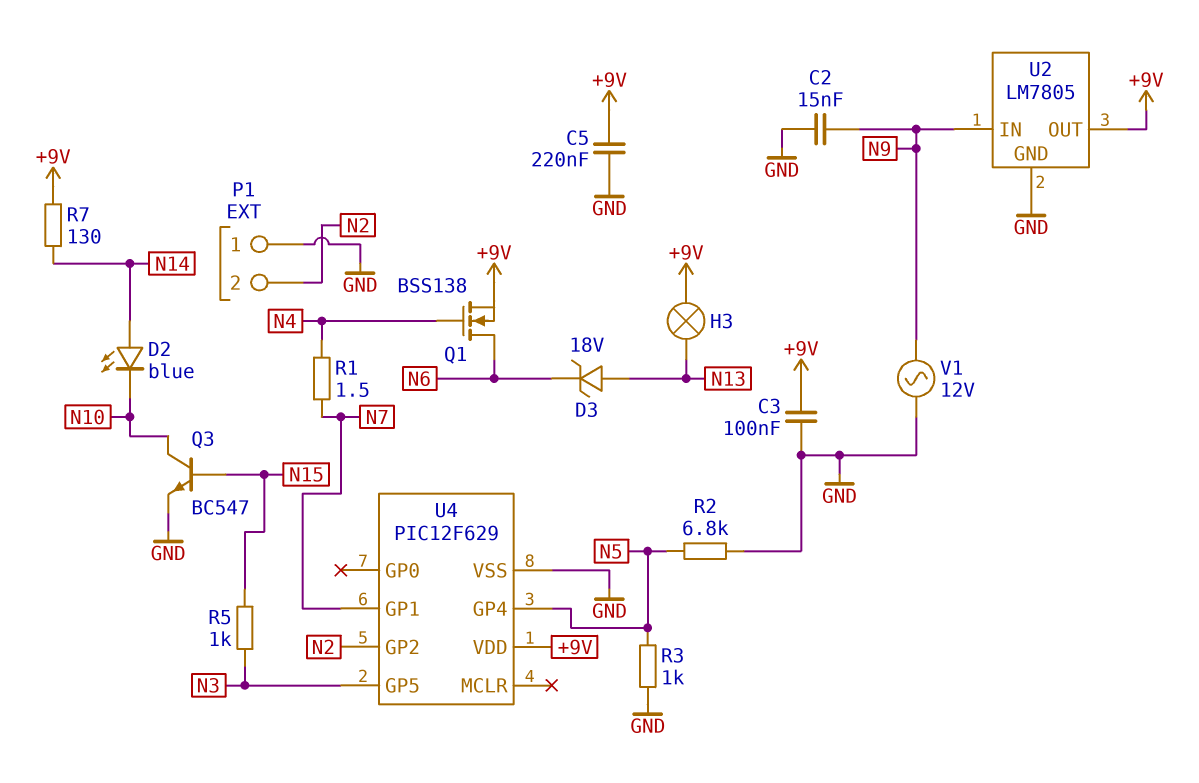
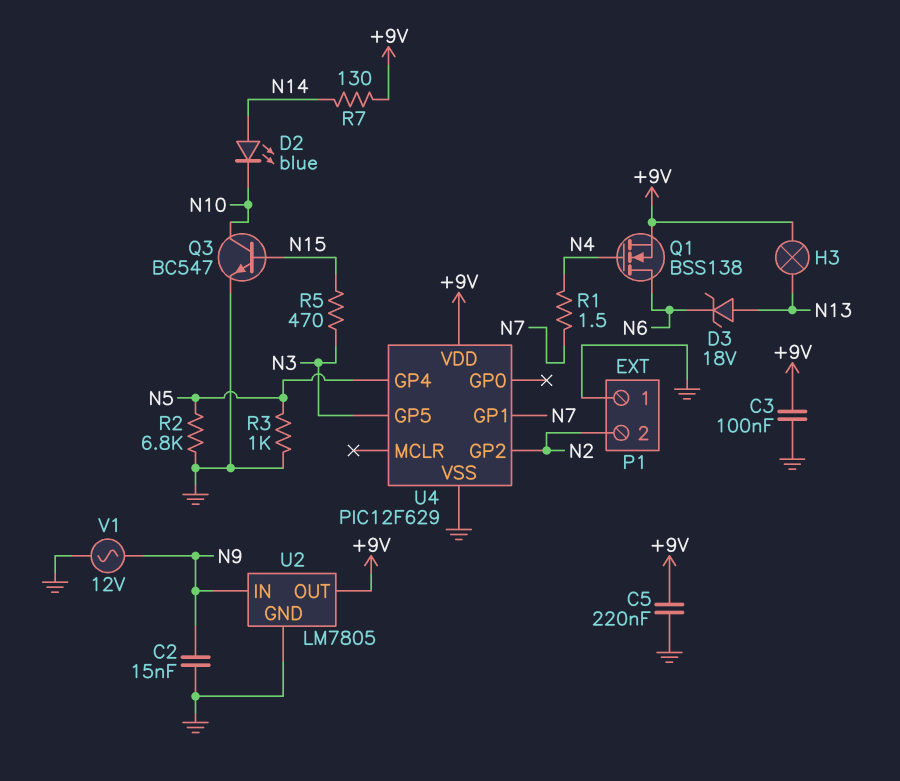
R5: 1k (N3, N15) -> 470 (N3, N15)

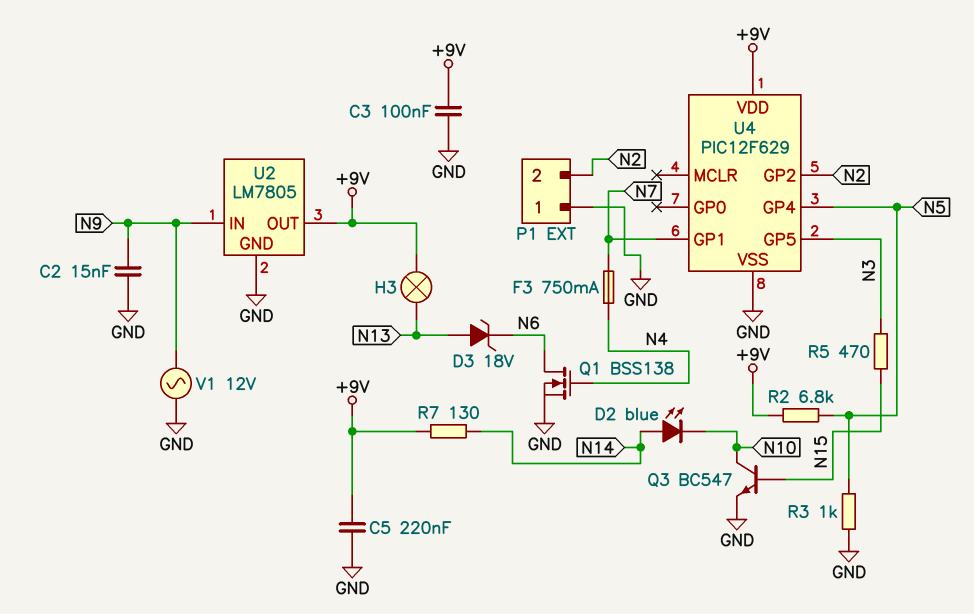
F3: none -> 750mA (N4, N7)
Q1: NMOS BSS138 (G N4, D N6, S +9V) -> NMOS BSS138 (G N4, D N6, S GND)
R1: 1.5 (N4, N7) -> none
R2: 6.8k (GND, N5) -> 6.8k (+9V, N5)

